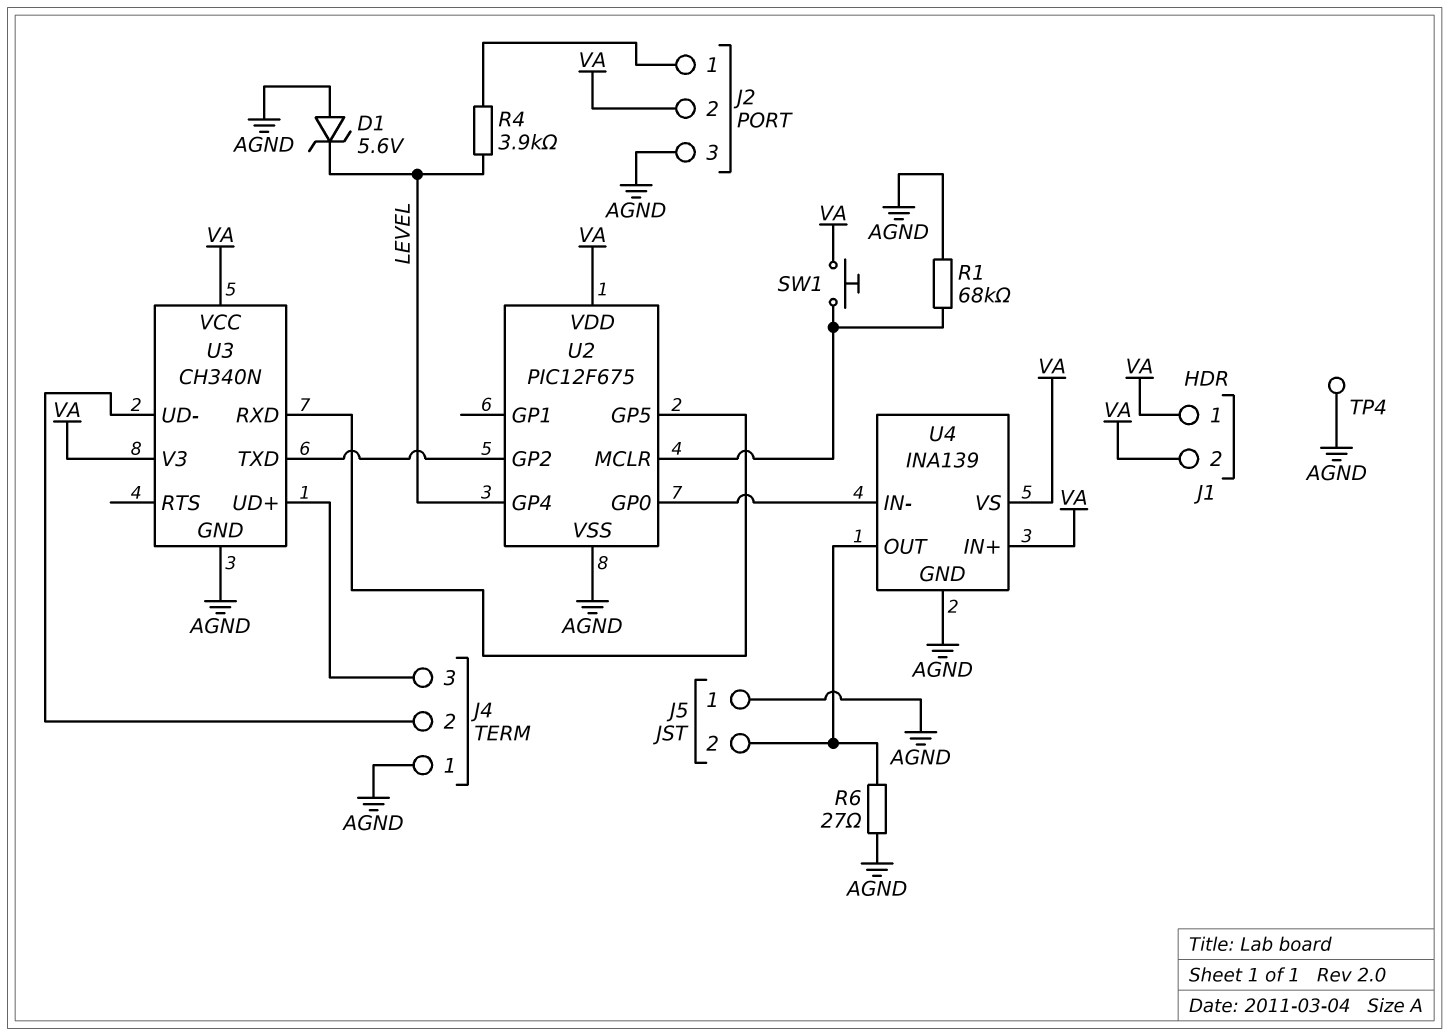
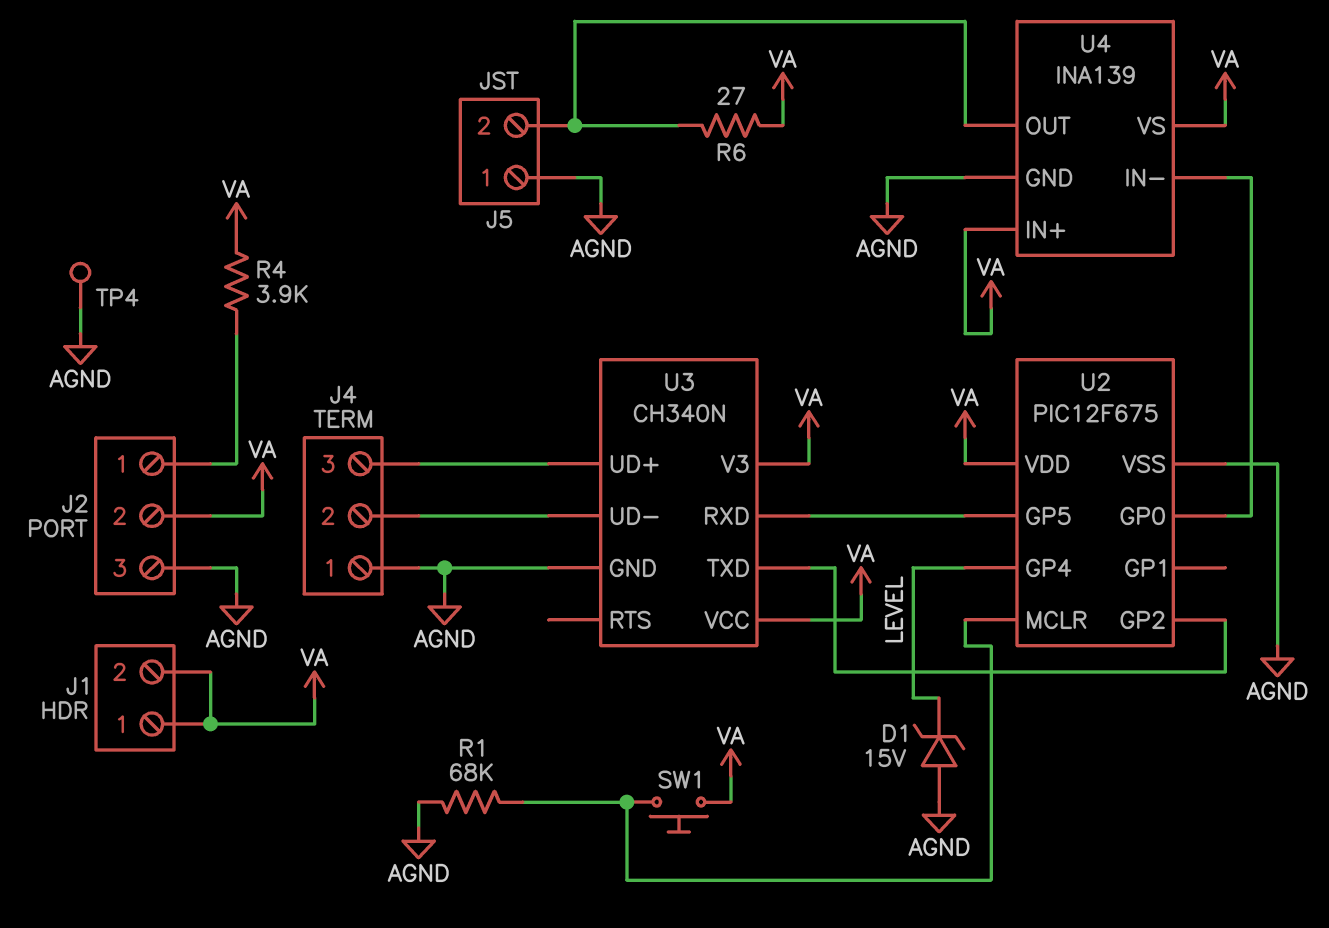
D1: zener 5.6V (A AGND, K LEVEL) -> zener 15V (A AGND, K LEVEL)
R4: 3.9k (J2/1, LEVEL) -> 3.9k (J2/1, VA)
R6: 27 (AGND, J5/2) -> 27 (J5/2, VA)

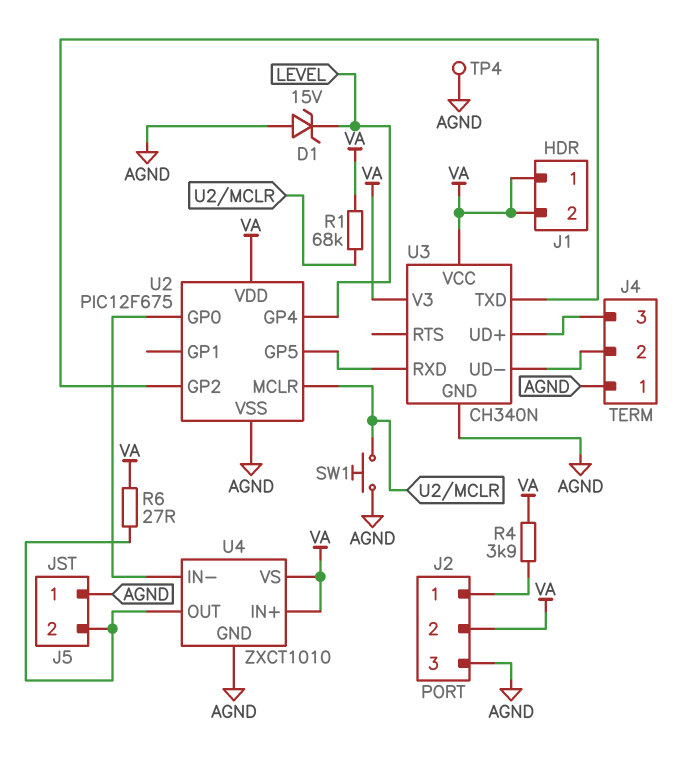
R1: 68k (AGND, U2/MCLR) -> 68k (U2/MCLR, VA)
SW1: button (U2/MCLR, VA) -> button (AGND, U2/MCLR)
U4: INA139 -> ZXCT1010

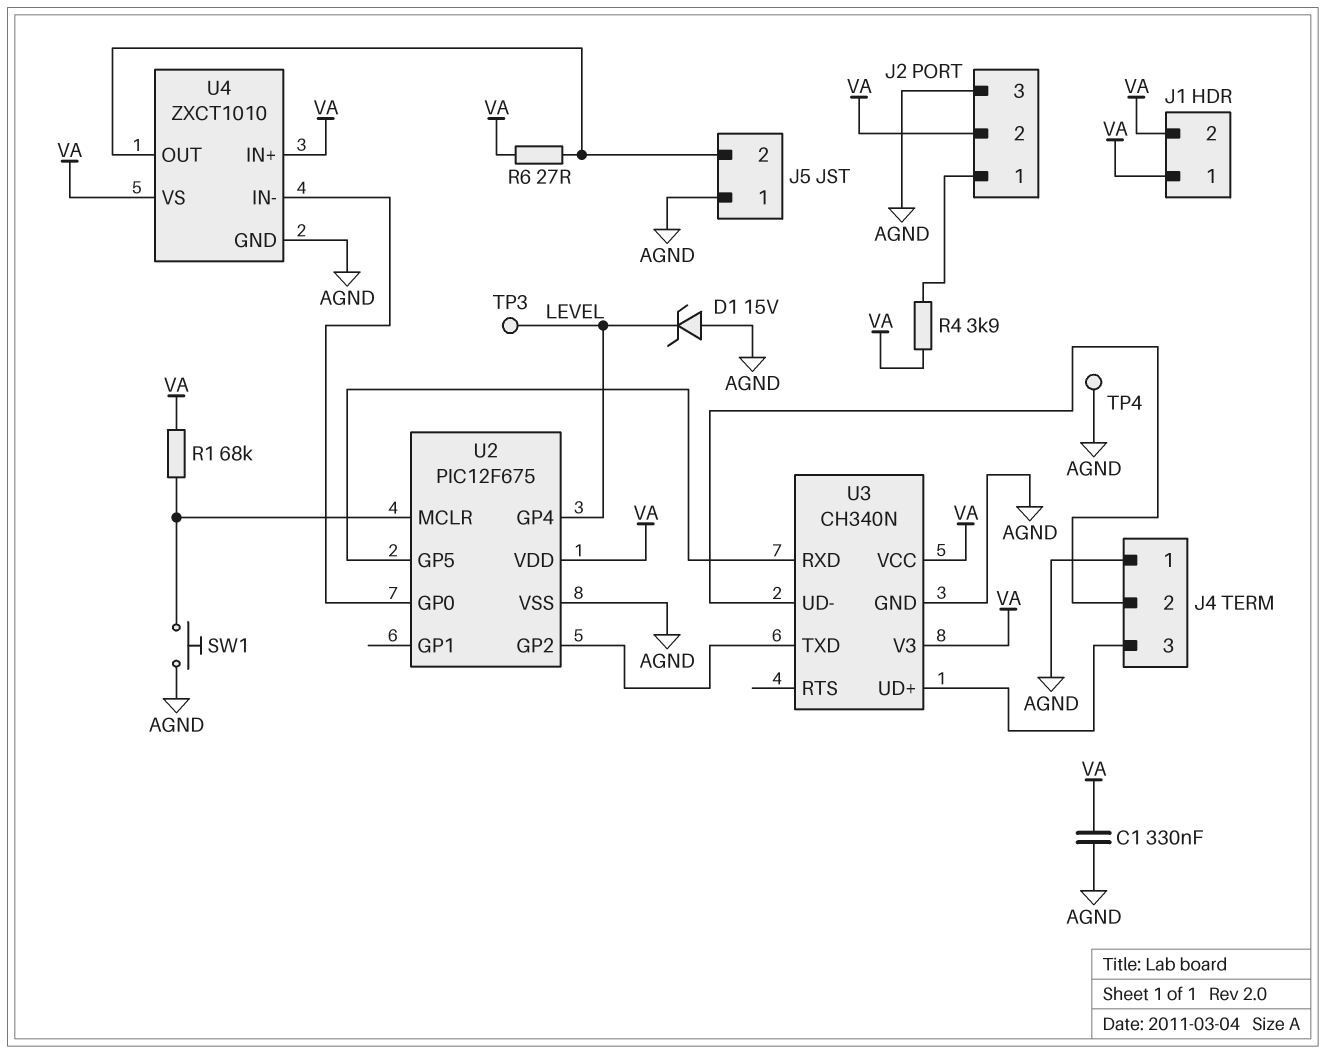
C1: none -> 330nF (AGND, VA)
TP3: none -> test point (LEVEL)

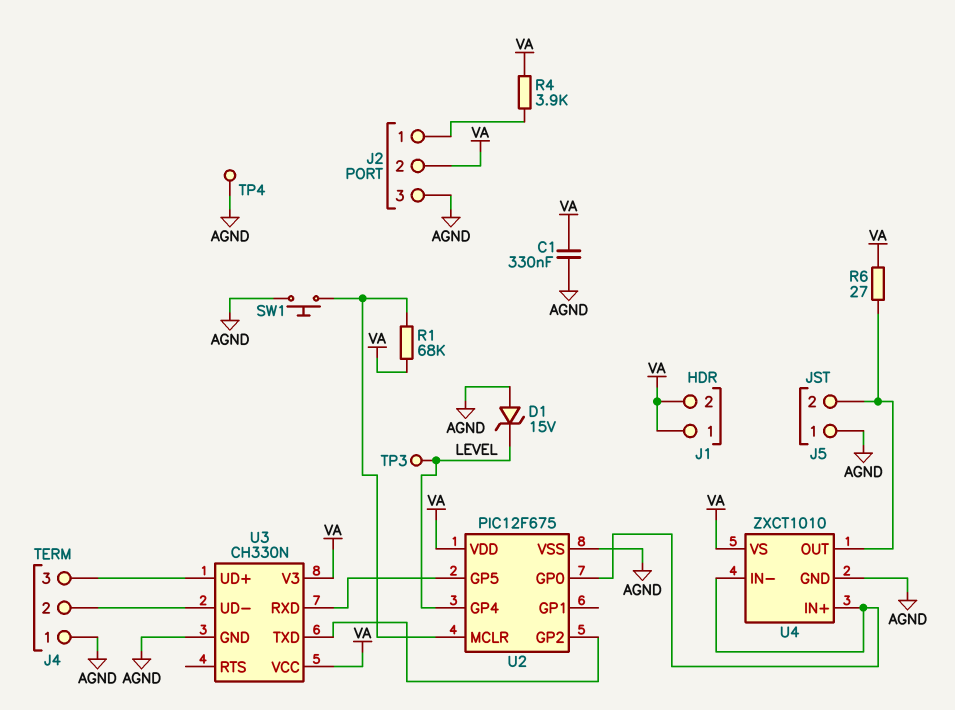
U3: CH340N -> CH330N
U4 pin IN+: VA -> U2/GP0

